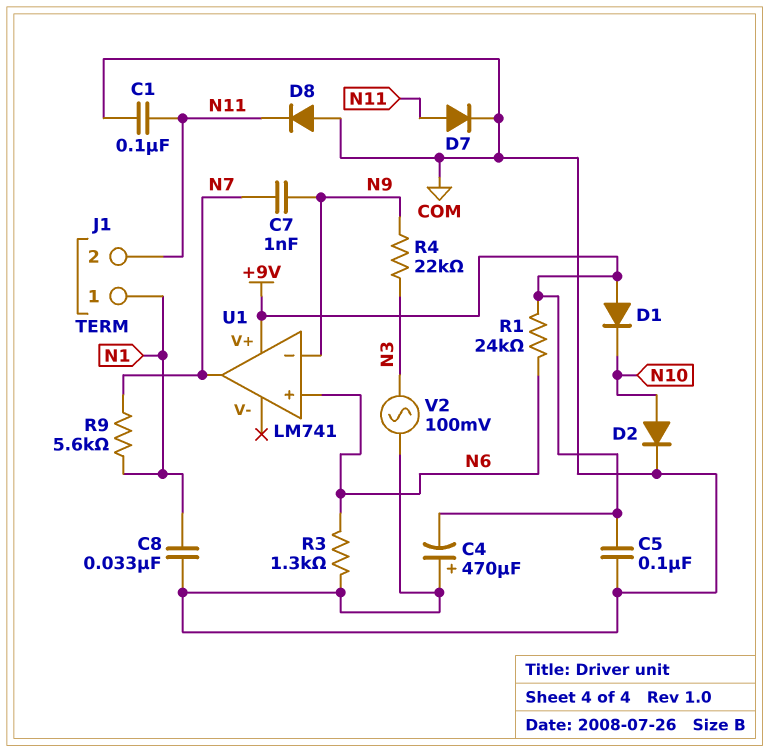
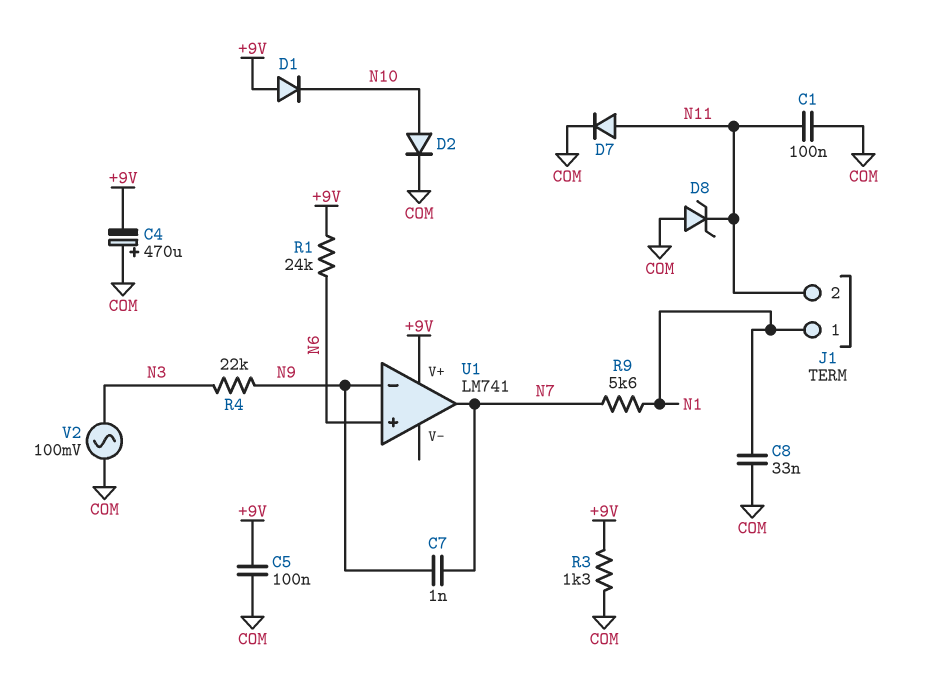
D8: diode (A COM, K N11) -> zener (A COM, K N11)
R3: 1.3k (COM, N6) -> 1.3k (+9V, COM)

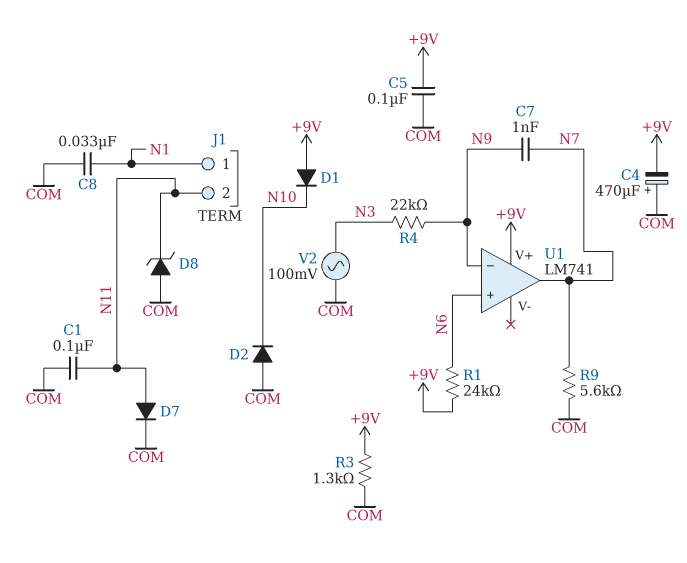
D2: diode (A N10, K COM) -> diode (A COM, K N10)
R9: 5.6k (N1, N7) -> 5.6k (COM, N7)

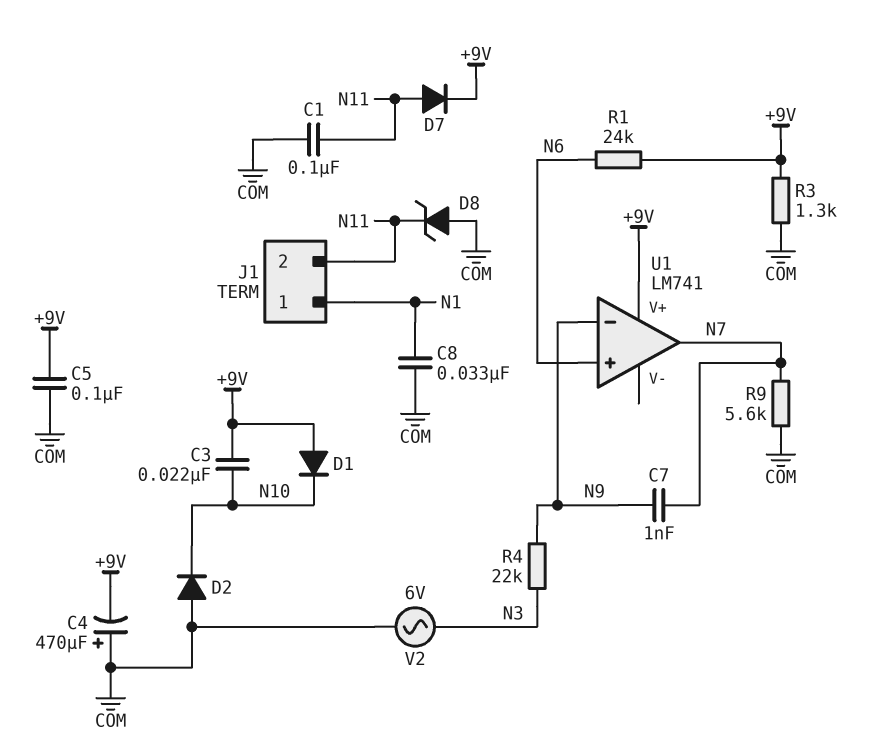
C3: none -> 22nF (+9V, N10)
D7: diode (A N11, K COM) -> diode (A N11, K +9V)
V2: AC 100mV (COM, N3) -> AC 6V (COM, N3)

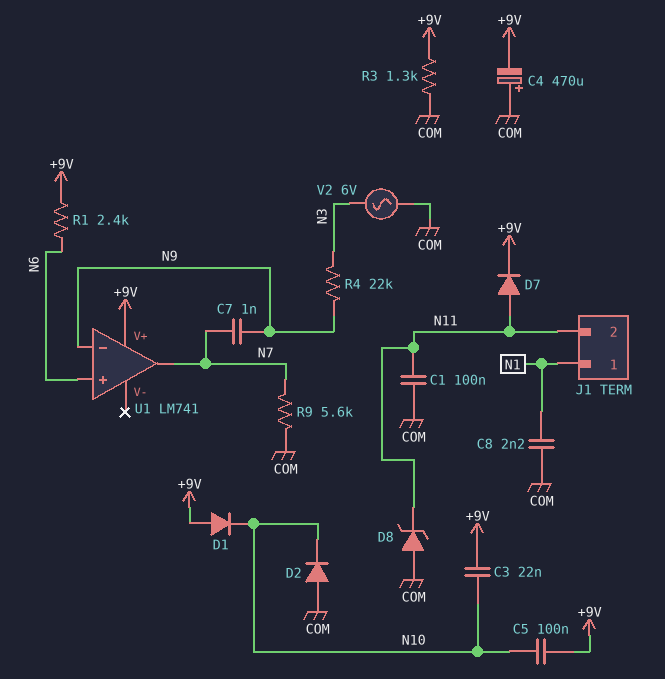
C5: 100nF (+9V, COM) -> 100nF (+9V, N10)
C8: 33nF (COM, N1) -> 2.2nF (COM, N1)
R1: 24k (+9V, N6) -> 2.4k (+9V, N6)

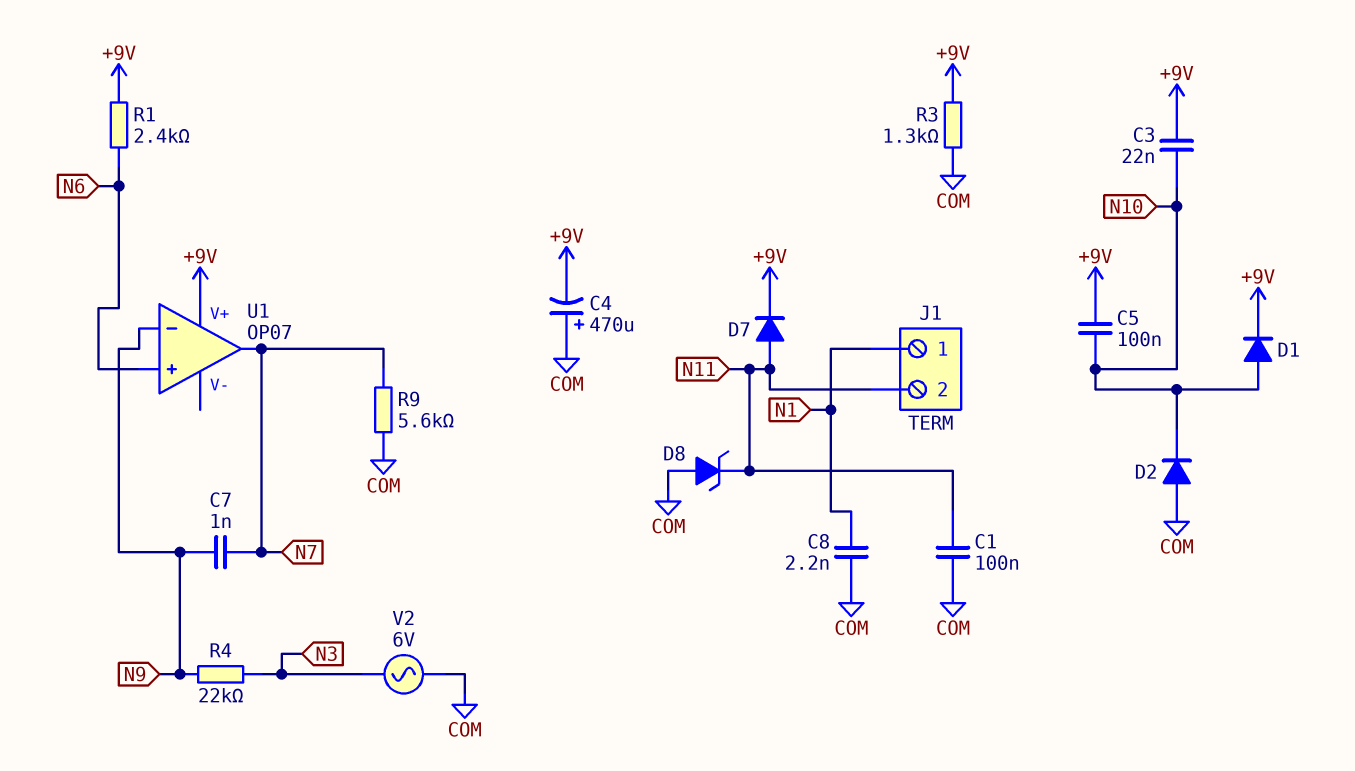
D1: diode (A +9V, K N10) -> diode (A N10, K +9V)
U1: LM741 -> OP07

